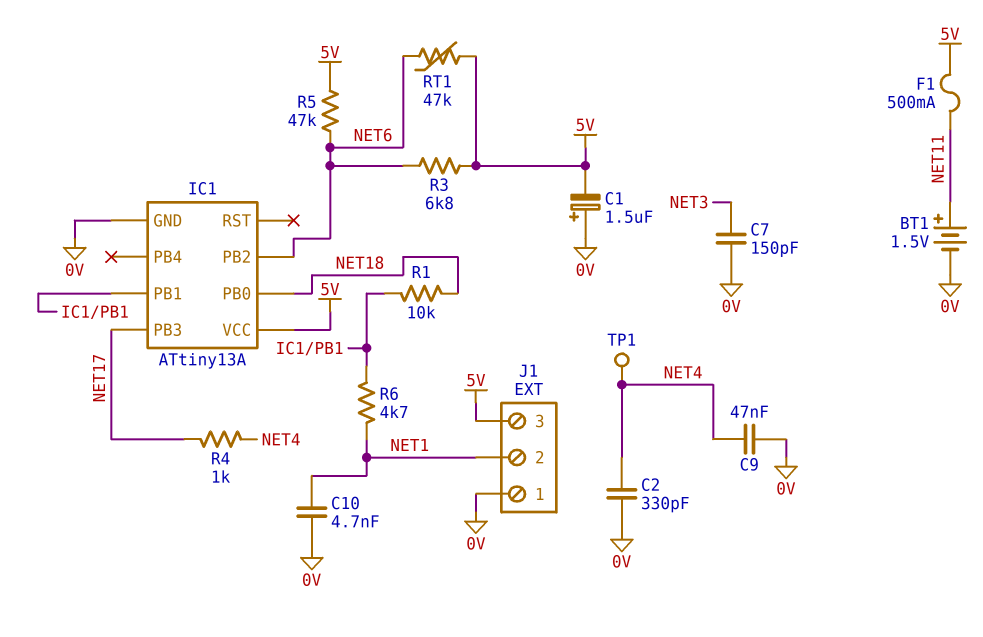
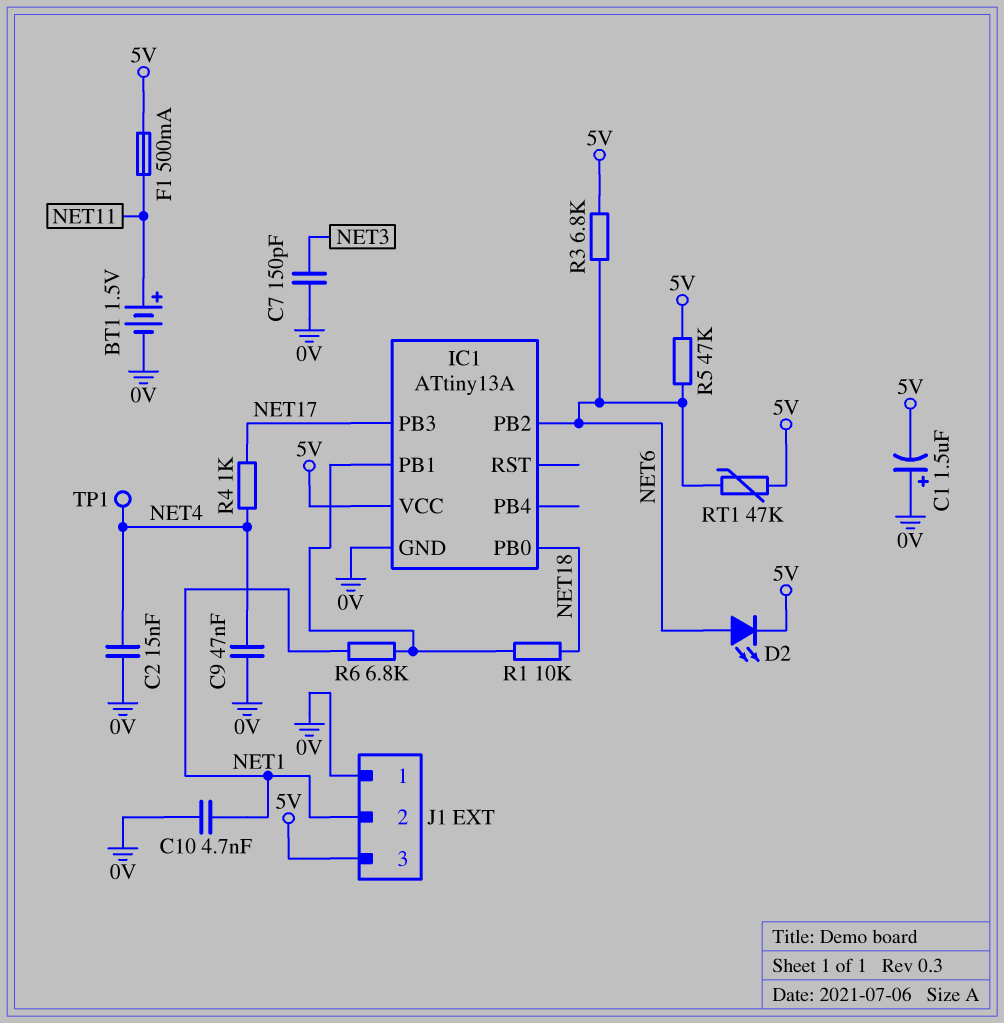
C2: 330pF (0V, NET4) -> 15nF (0V, NET4)
D2: none -> LED (A NET6, K 5V)
R6: 4.7k (IC1/PB1, NET1) -> 6.8k (IC1/PB1, NET1)

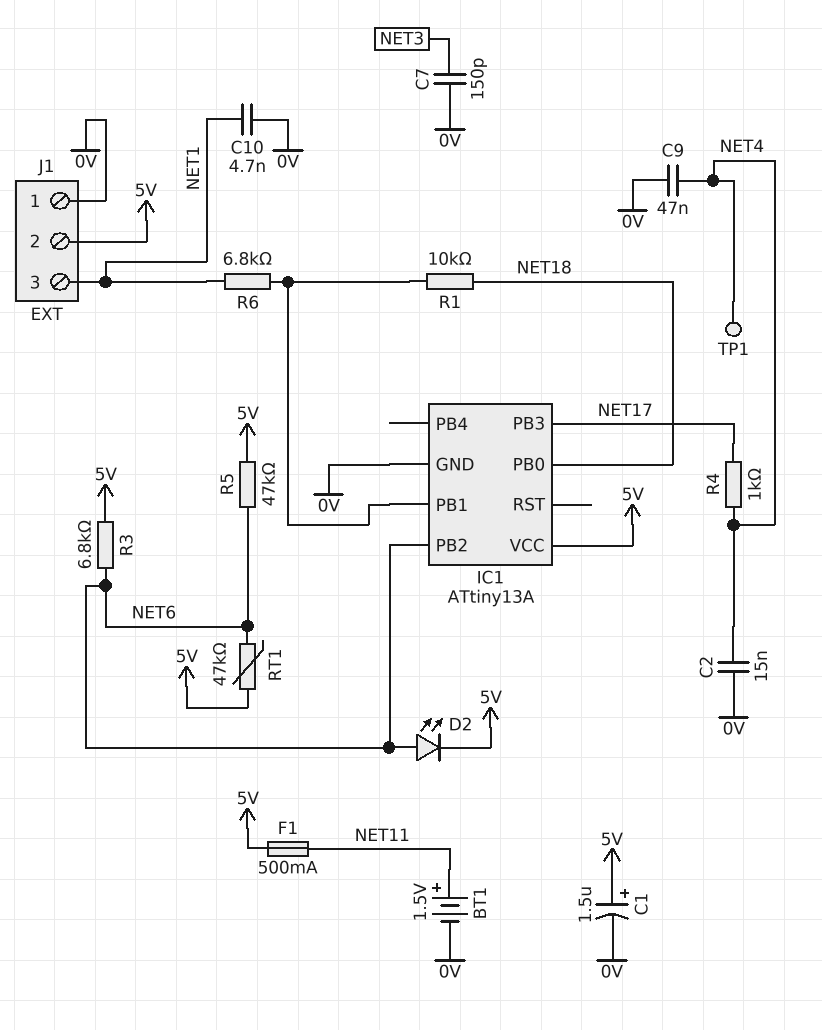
C1: 1.5uF (plus 0V, minus 5V) -> 1.5uF (plus 5V, minus 0V)
J1 pin 2: NET1 -> 5V
J1 pin 3: 5V -> NET1

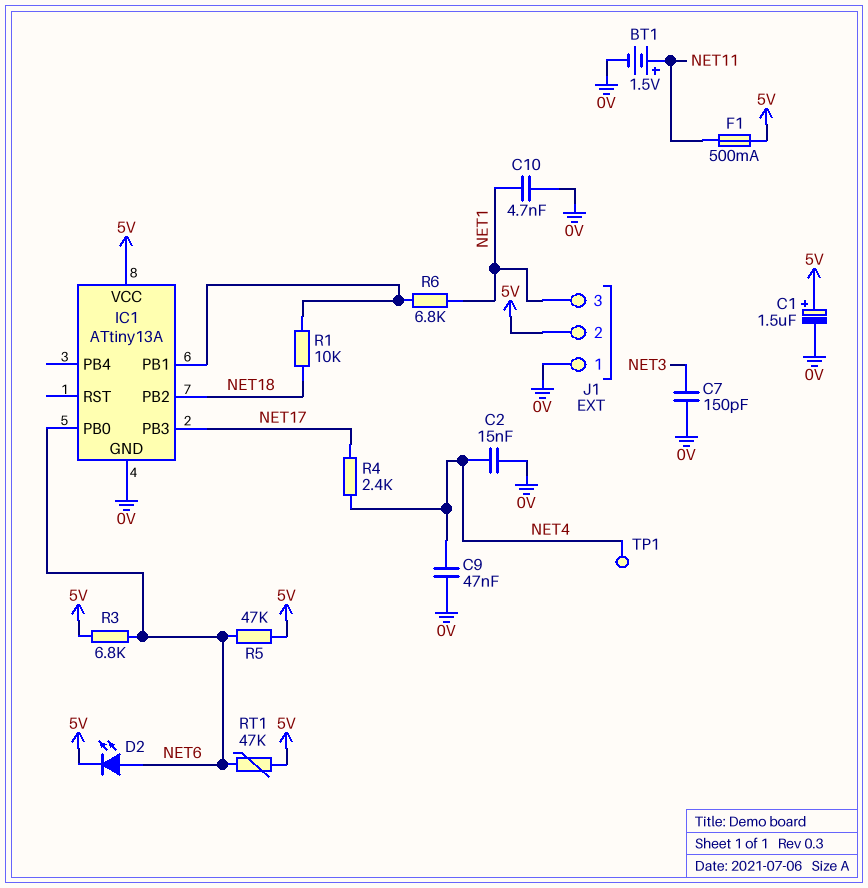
IC1 pin PB0: NET18 -> NET6
IC1 pin PB2: NET6 -> NET18
R4: 1k (NET4, NET17) -> 2.4k (NET4, NET17)

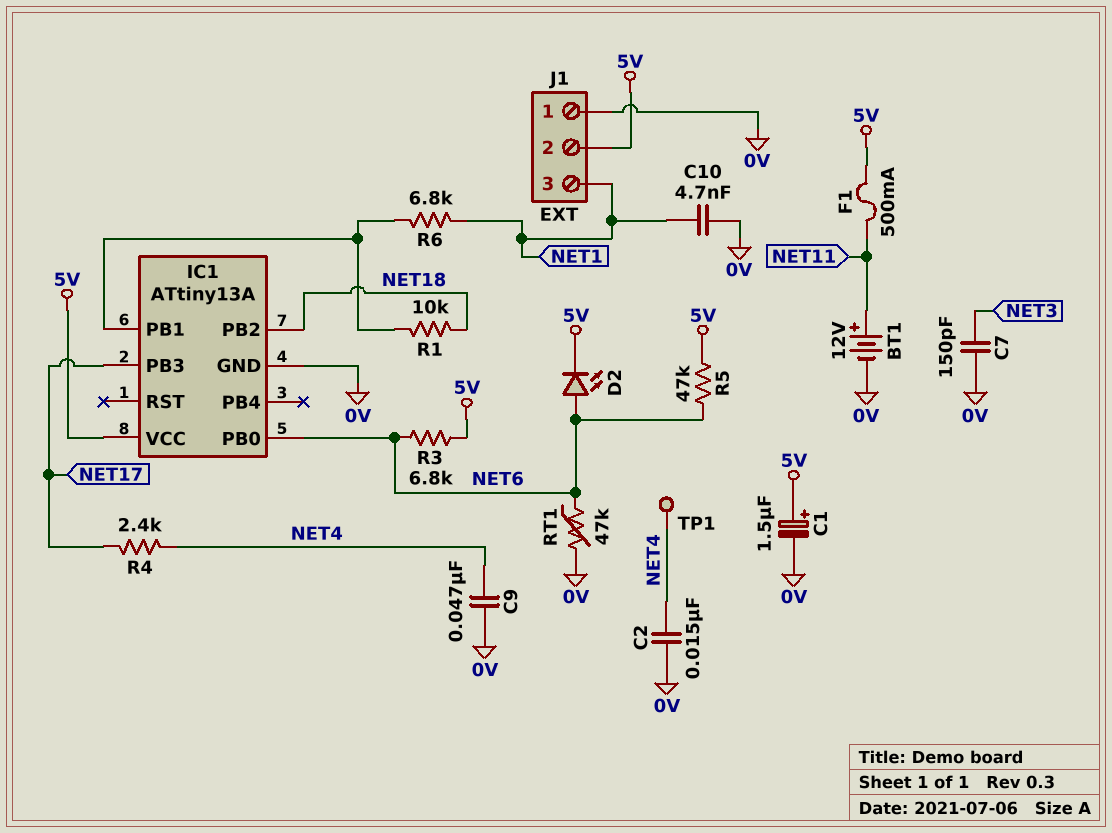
BT1: 1.5V (plus NET11, minus 0V) -> 12V (plus NET11, minus 0V)
RT1: 47k (5V, NET6) -> 47k (0V, NET6)

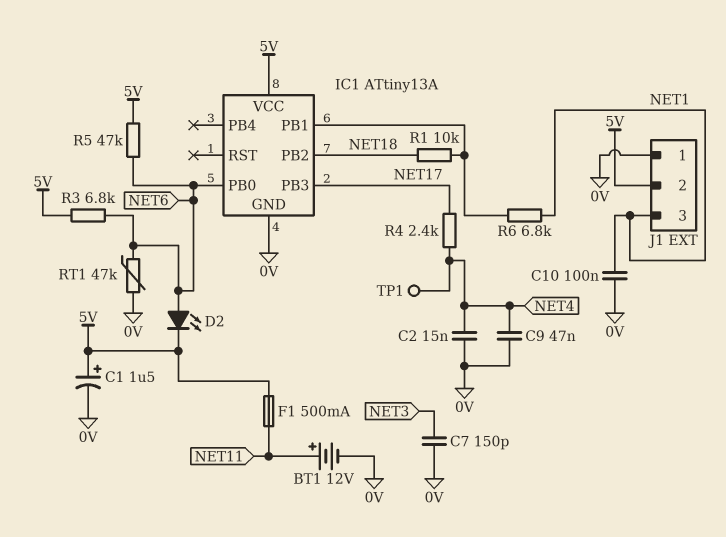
C10: 4.7nF (0V, NET1) -> 100nF (0V, NET1)

